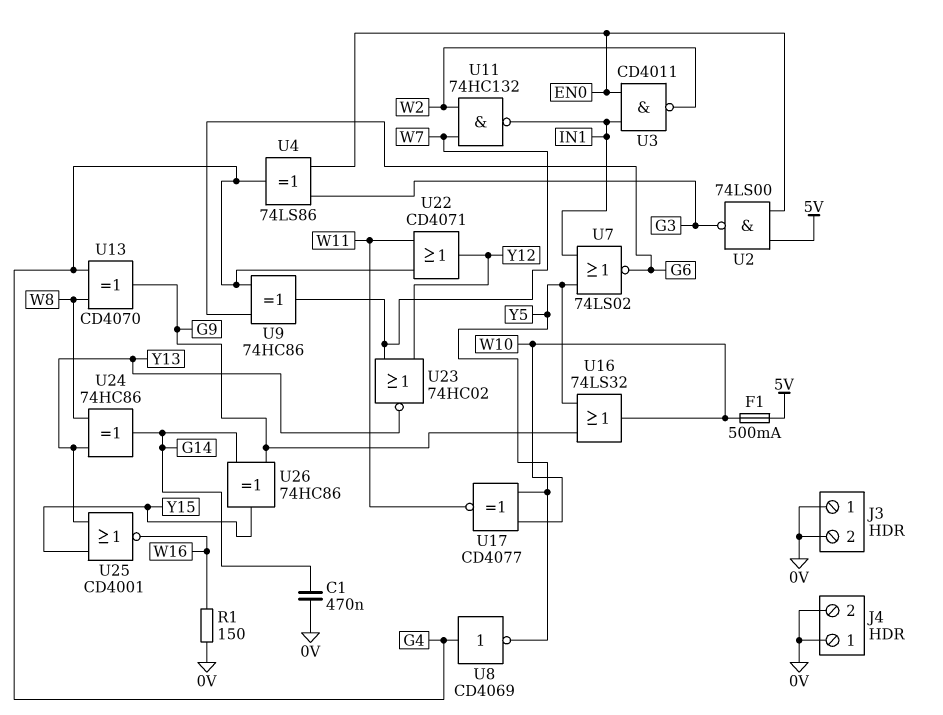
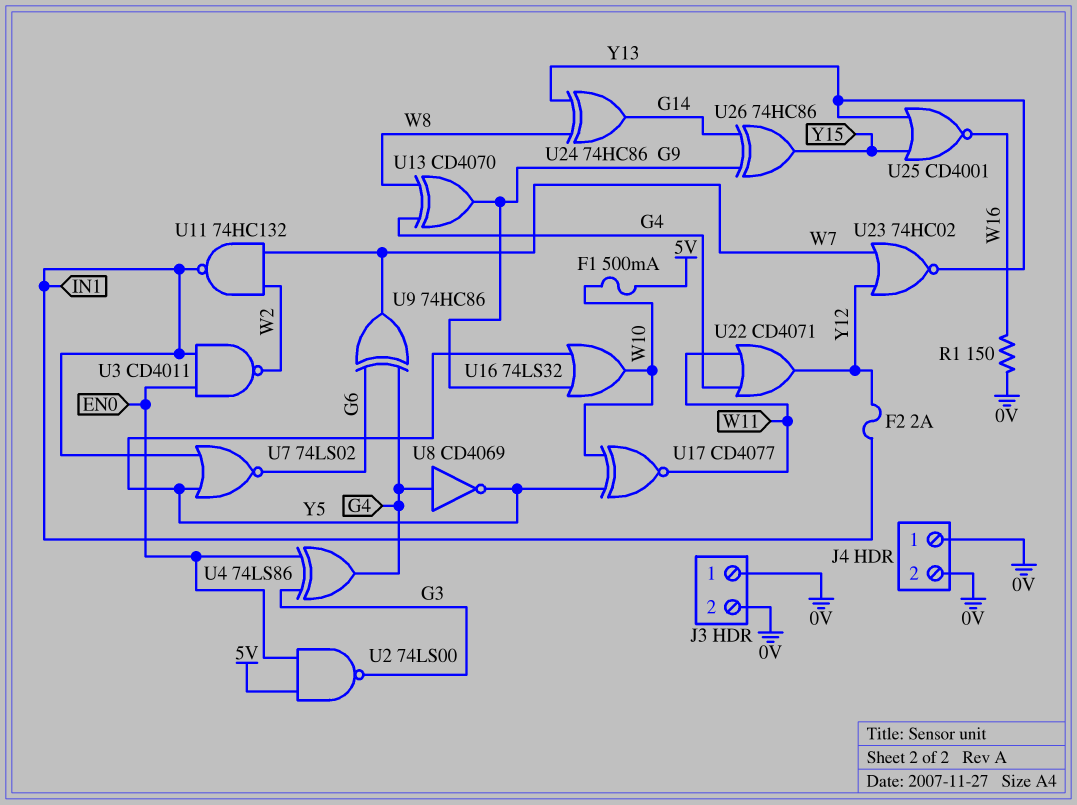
C1: 470nF (0V, G14) -> none
F2: none -> 2A (IN1, Y12)

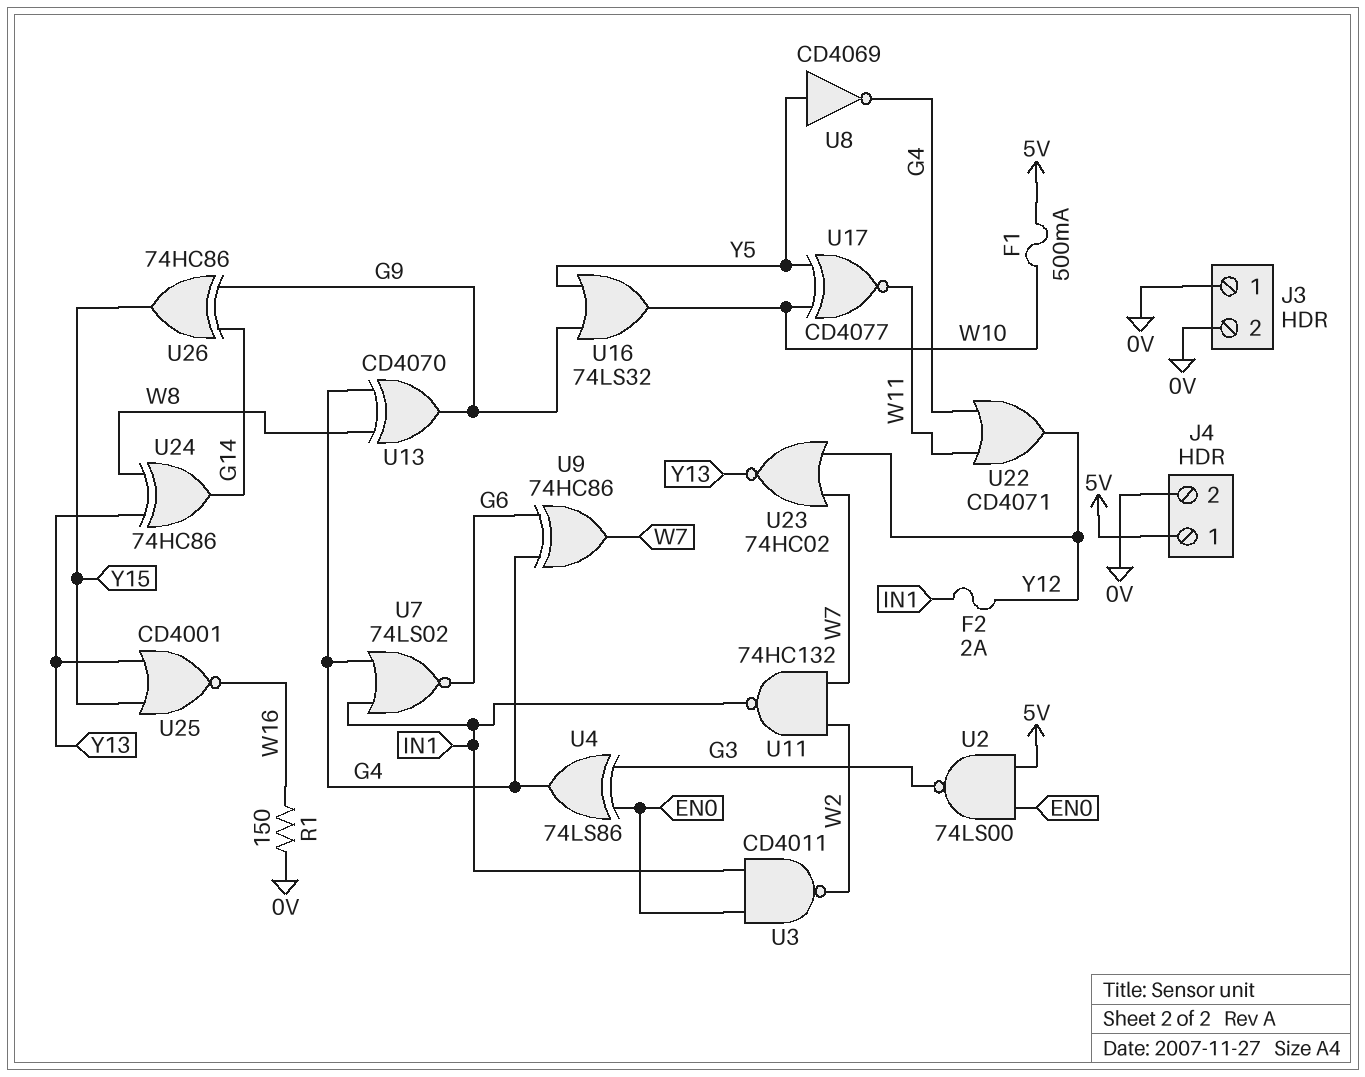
J4 pin 1: 0V -> 5V
U7: NOR 74LS02 (in IN1, in Y5, out G6) -> NOR 74LS02 (in G4, in IN1, out G6)
U8: NOT CD4069 (in G4, out Y5) -> NOT CD4069 (in Y5, out G4)

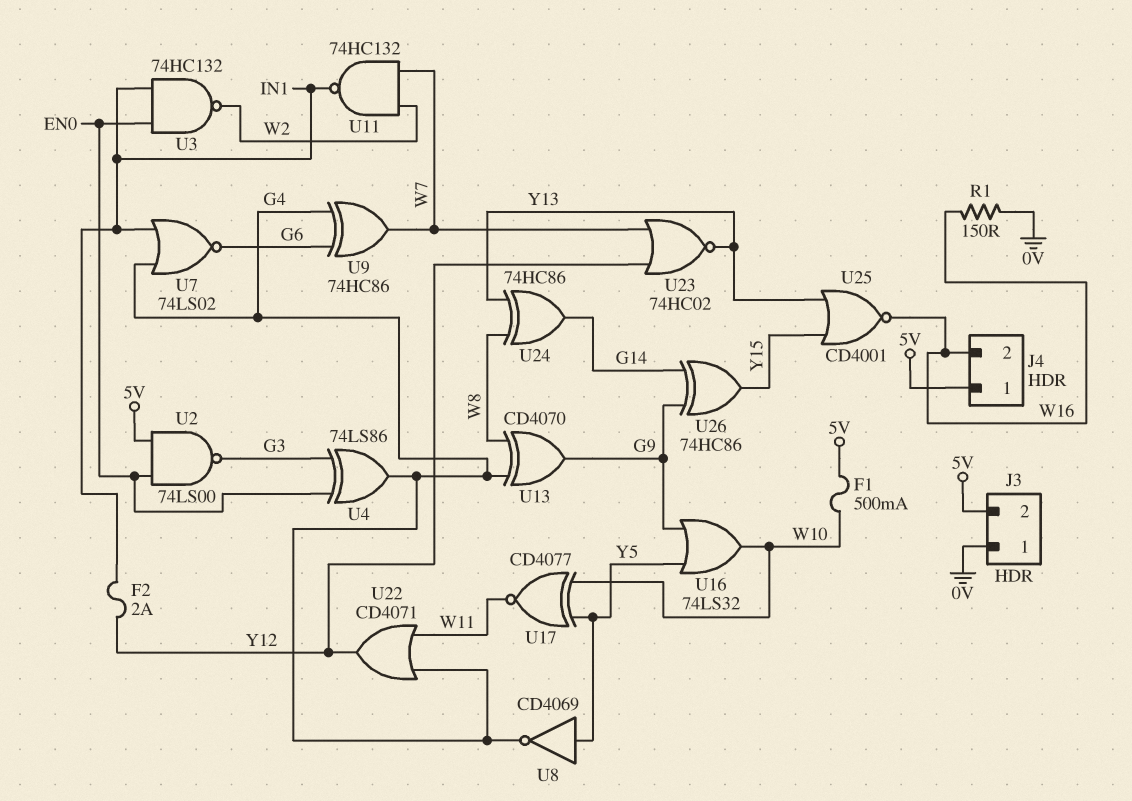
J3 pin 2: 0V -> 5V
J4 pin 2: 0V -> W16
U3: NAND CD4011 (in EN0, in IN1, out W2) -> NAND 74HC132 (in EN0, in IN1, out W2)

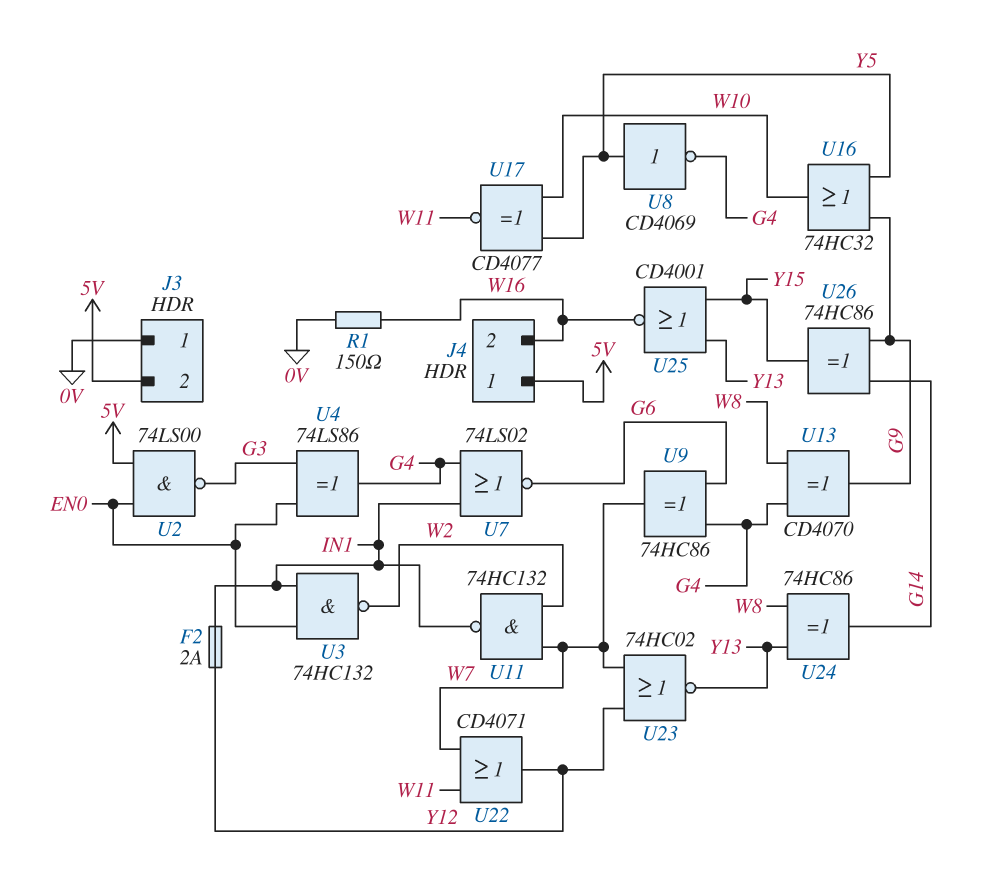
F1: 500mA (5V, W10) -> none
U16: OR 74LS32 (in G9, in Y5, out W10) -> OR 74HC32 (in G9, in Y5, out W10)
U22: OR CD4071 (in G4, in W11, out Y12) -> OR CD4071 (in W7, in W11, out Y12)

